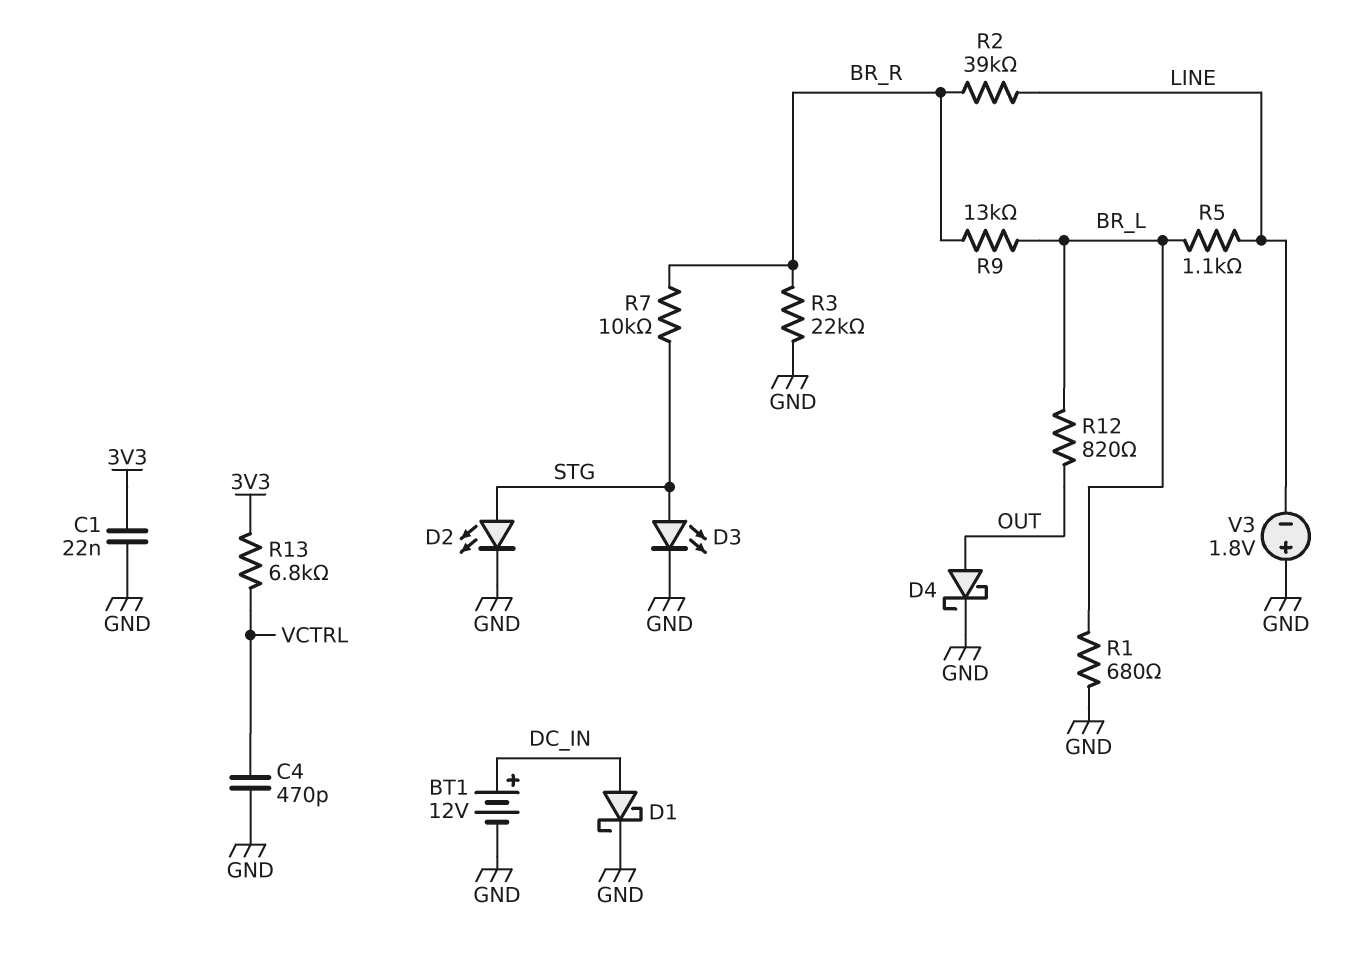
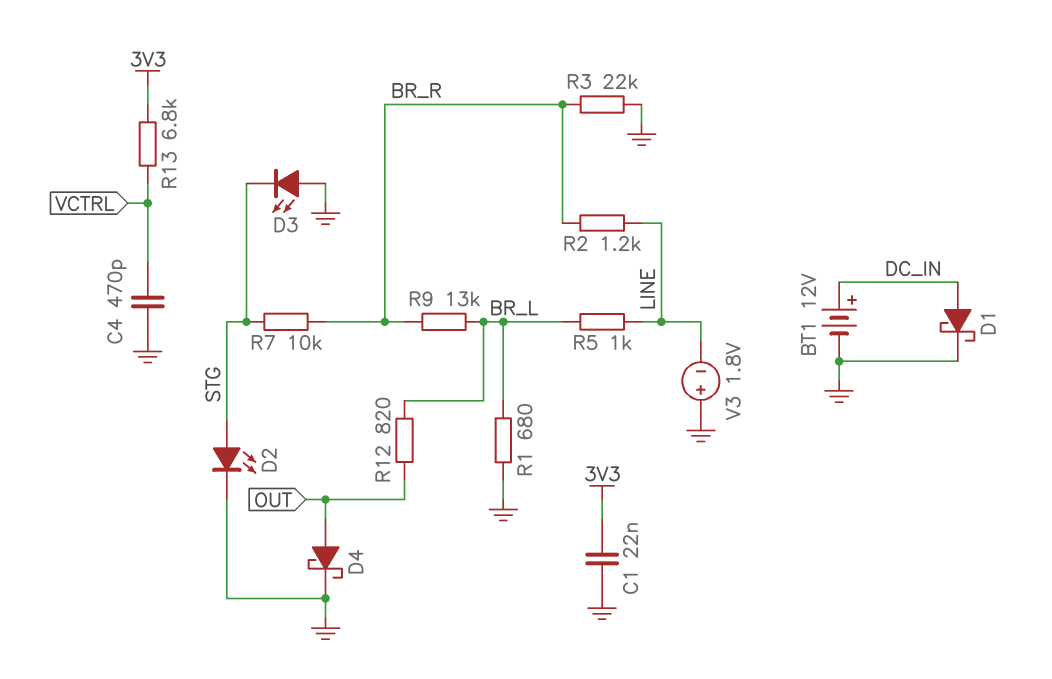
D3: LED (A STG, K GND) -> LED (A GND, K STG)
R2: 39k (BR_R, LINE) -> 1.2k (BR_R, LINE)
R5: 1.1k (BR_L, LINE) -> 1k (BR_L, LINE)

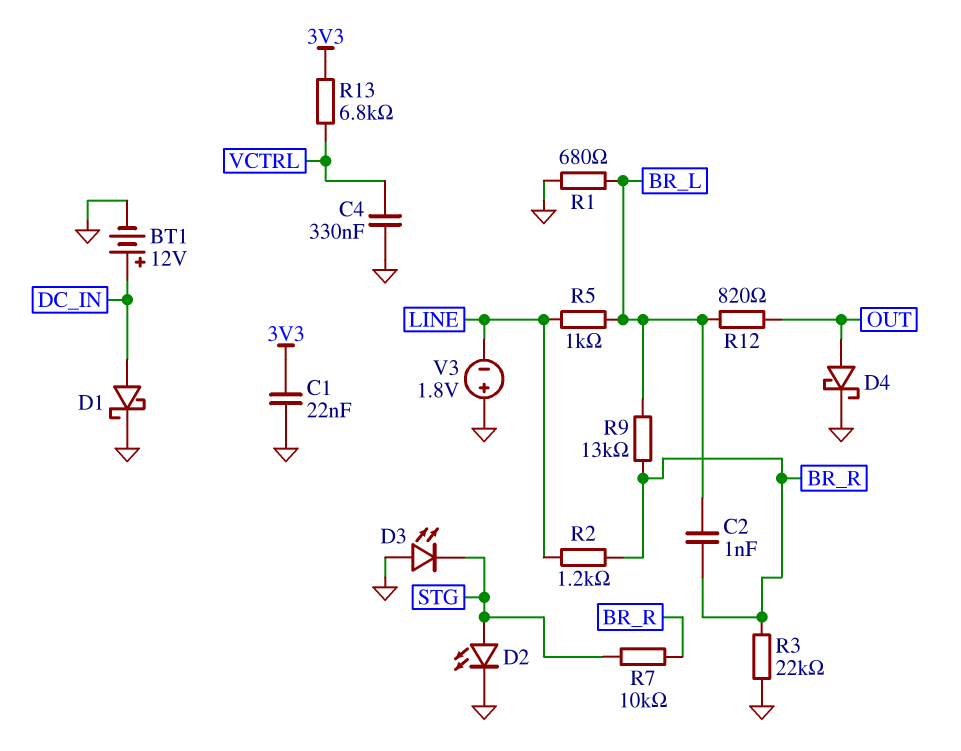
C2: none -> 1nF (BR_L, BR_R)
C4: 470pF (GND, VCTRL) -> 330nF (GND, VCTRL)

